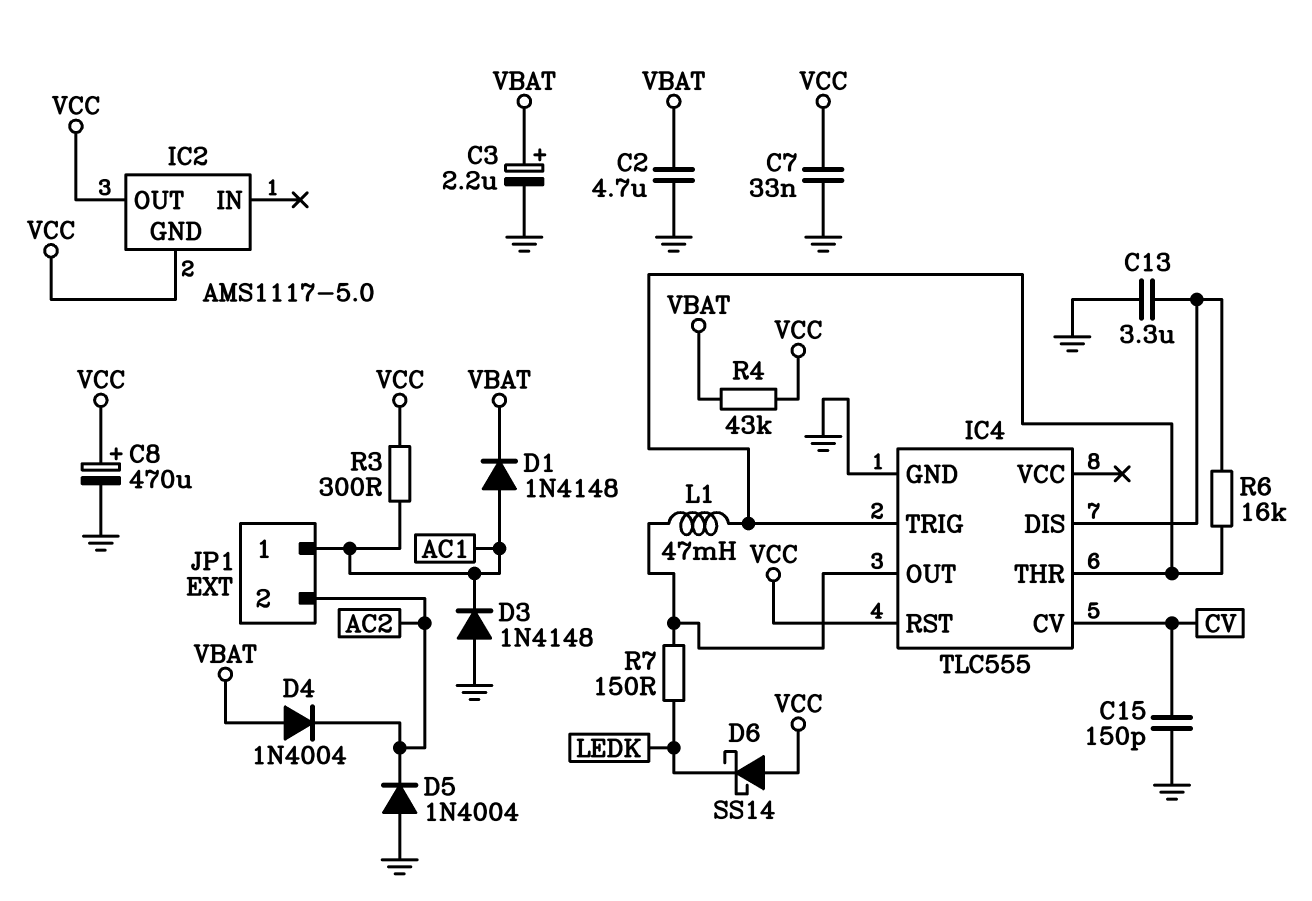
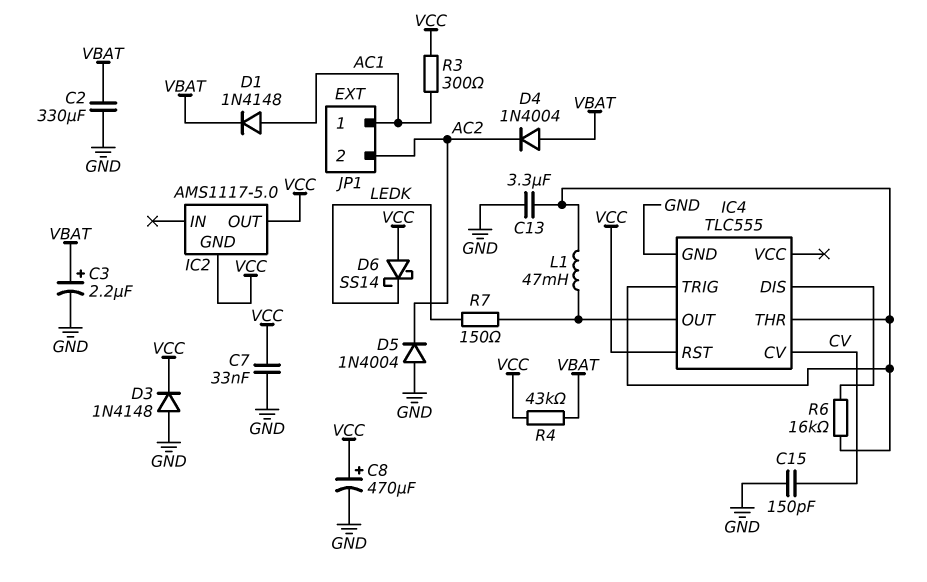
C2: 4.7uF (GND, VBAT) -> 330uF (GND, VBAT)
C13: 3.3uF (GND, IC4/DIS) -> 3.3uF (GND, IC4/THR)
D3: diode 1N4148 (A GND, K AC1) -> diode 1N4148 (A GND, K VCC)

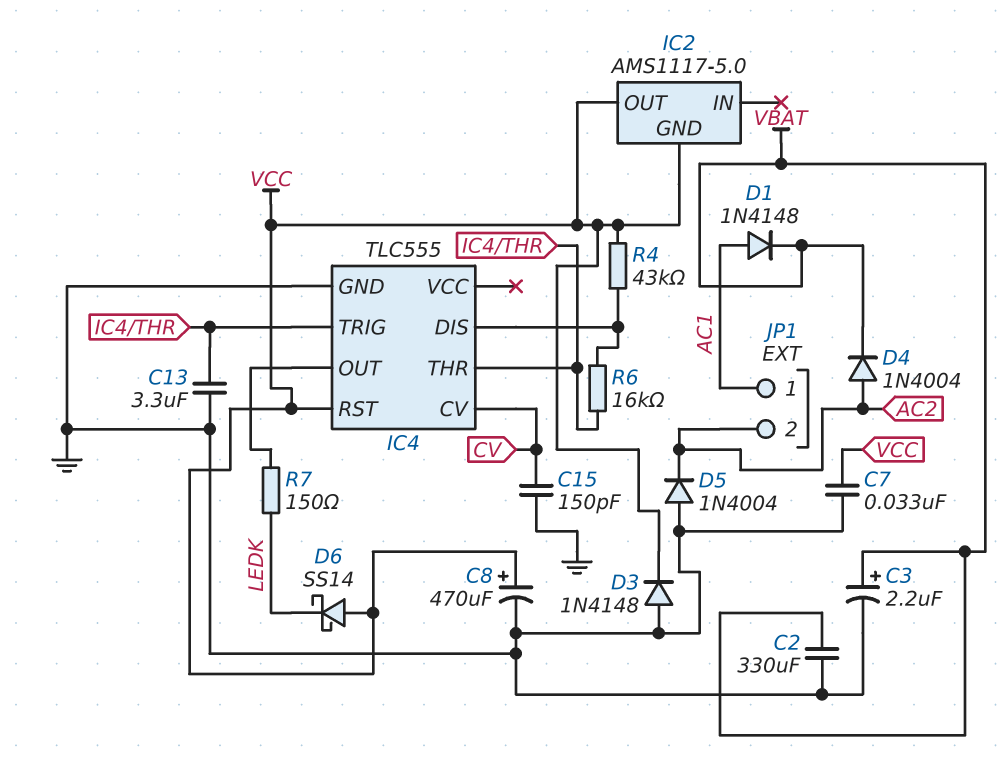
D4: diode 1N4004 (A VBAT, K AC2) -> diode 1N4004 (A AC2, K VBAT)
L1: 47mH (IC4/OUT, IC4/THR) -> none
R3: 300 (AC1, VCC) -> none
R4: 43k (VBAT, VCC) -> 43k (IC4/DIS, VCC)

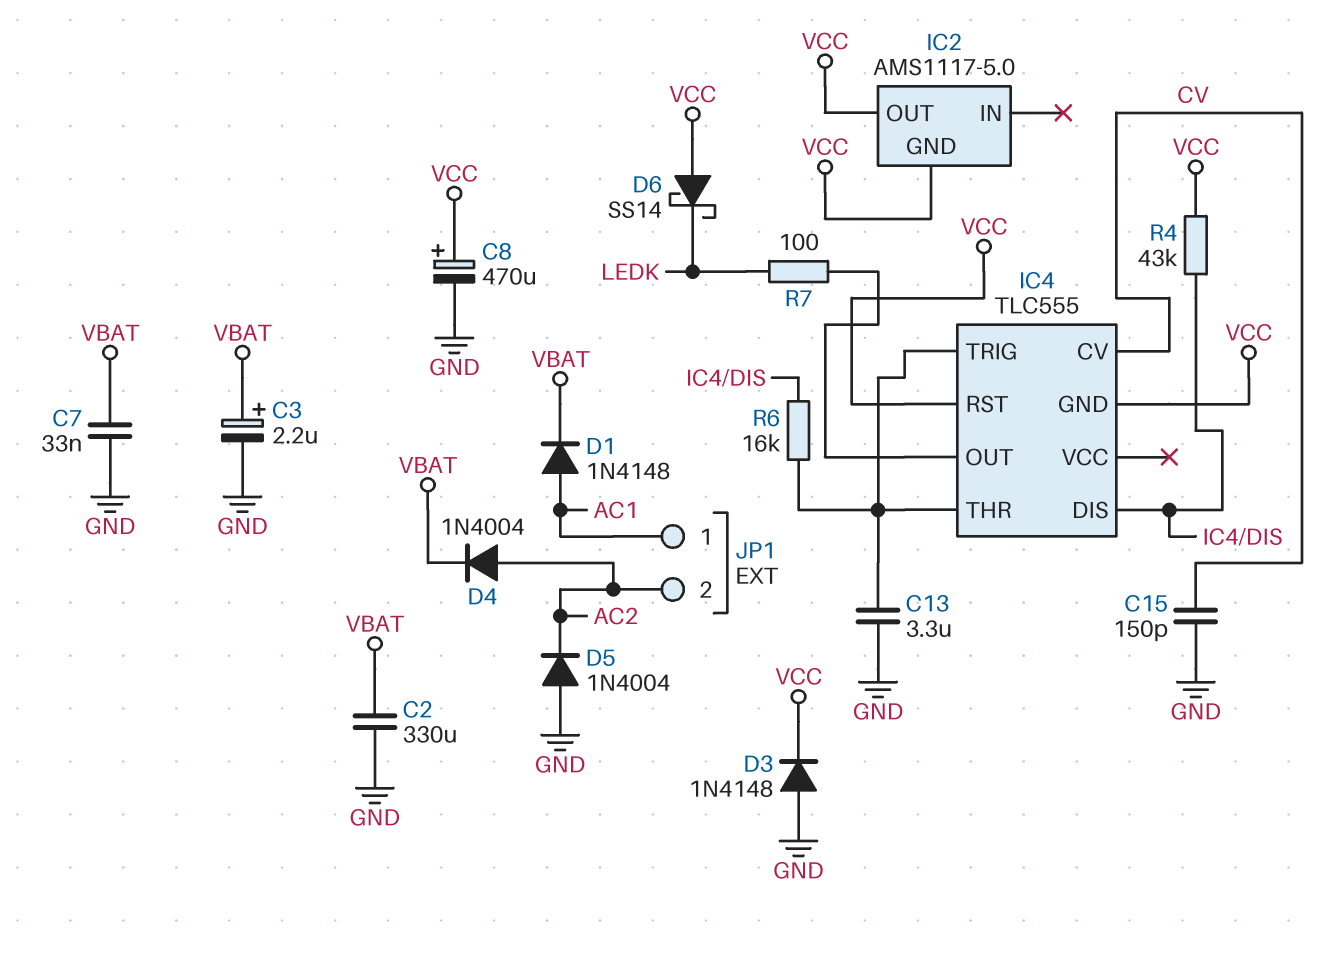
C7: 33nF (GND, VCC) -> 33nF (GND, VBAT)
IC4 pin GND: GND -> VCC
R7: 150 (IC4/OUT, LEDK) -> 100 (IC4/OUT, LEDK)

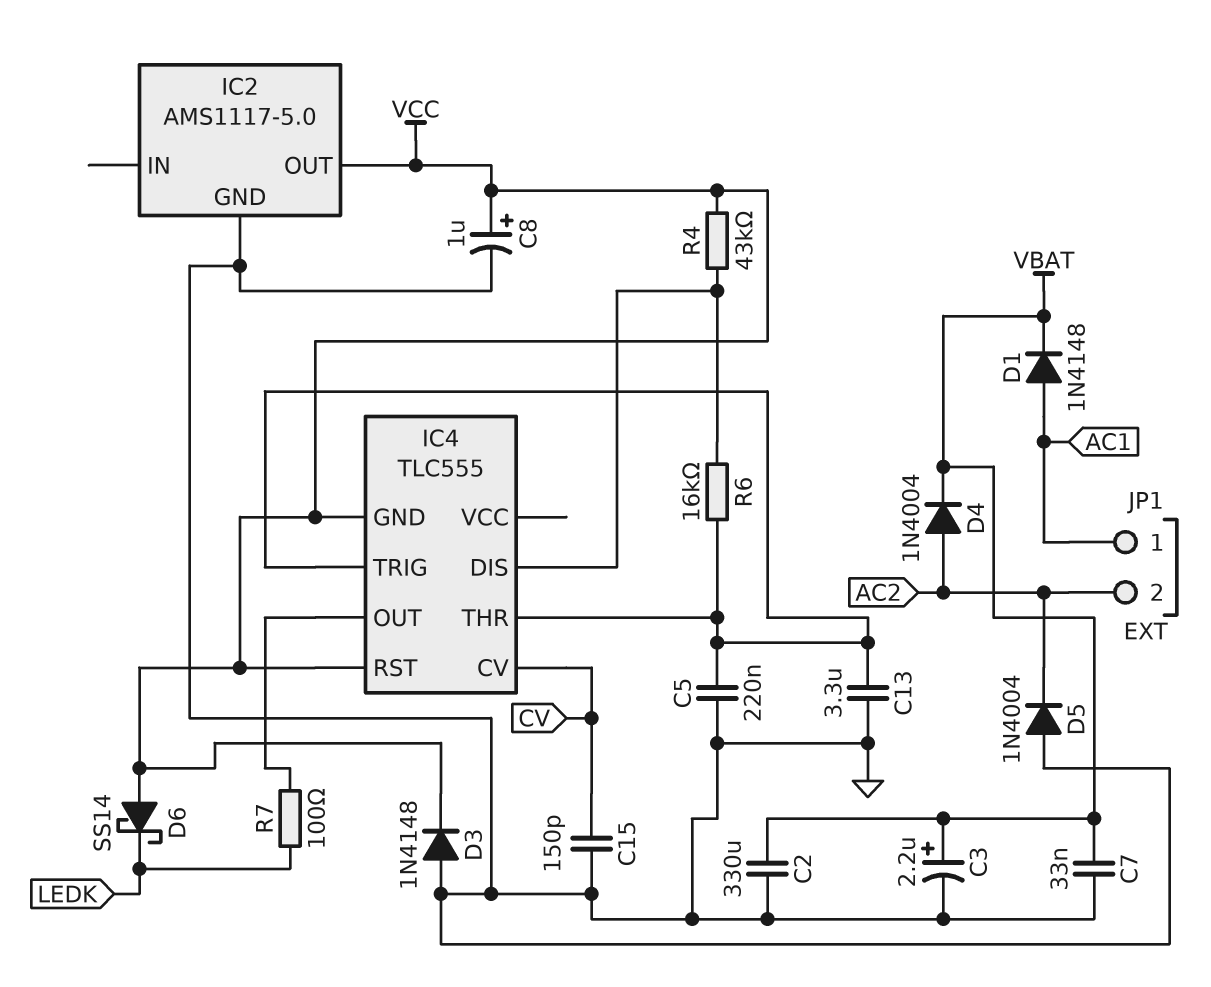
C5: none -> 220nF (GND, IC4/THR)
C8: 470uF (plus VCC, minus GND) -> 1uF (plus VCC, minus GND)
IC2 pin GND: VCC -> GND

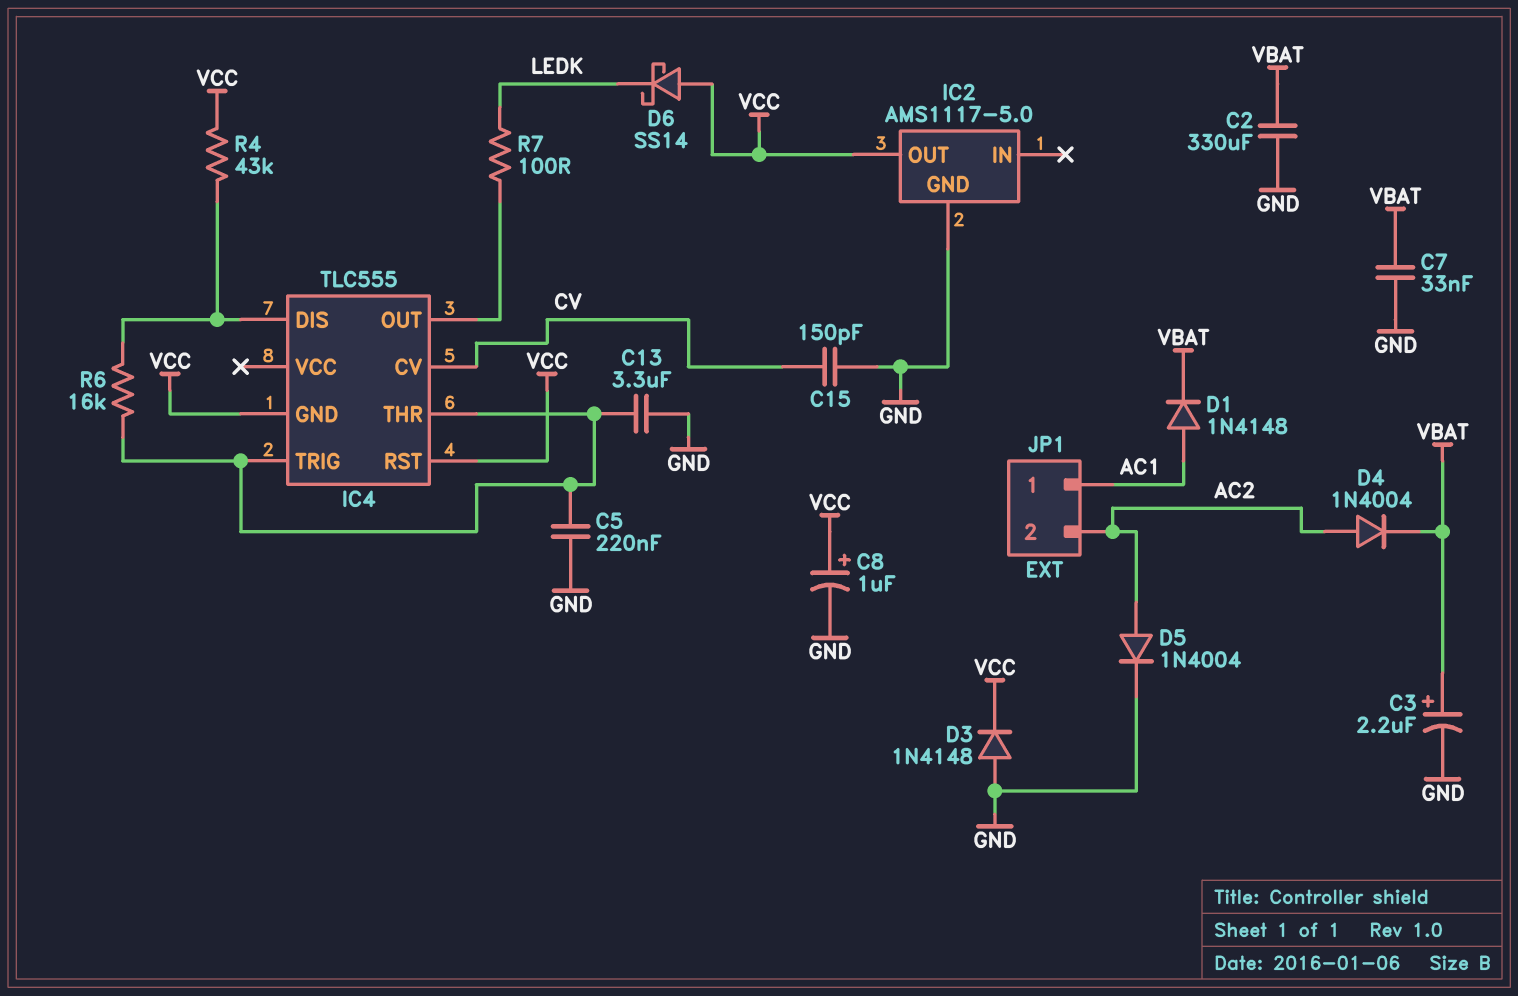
D5: diode 1N4004 (A GND, K AC2) -> diode 1N4004 (A AC2, K GND)

